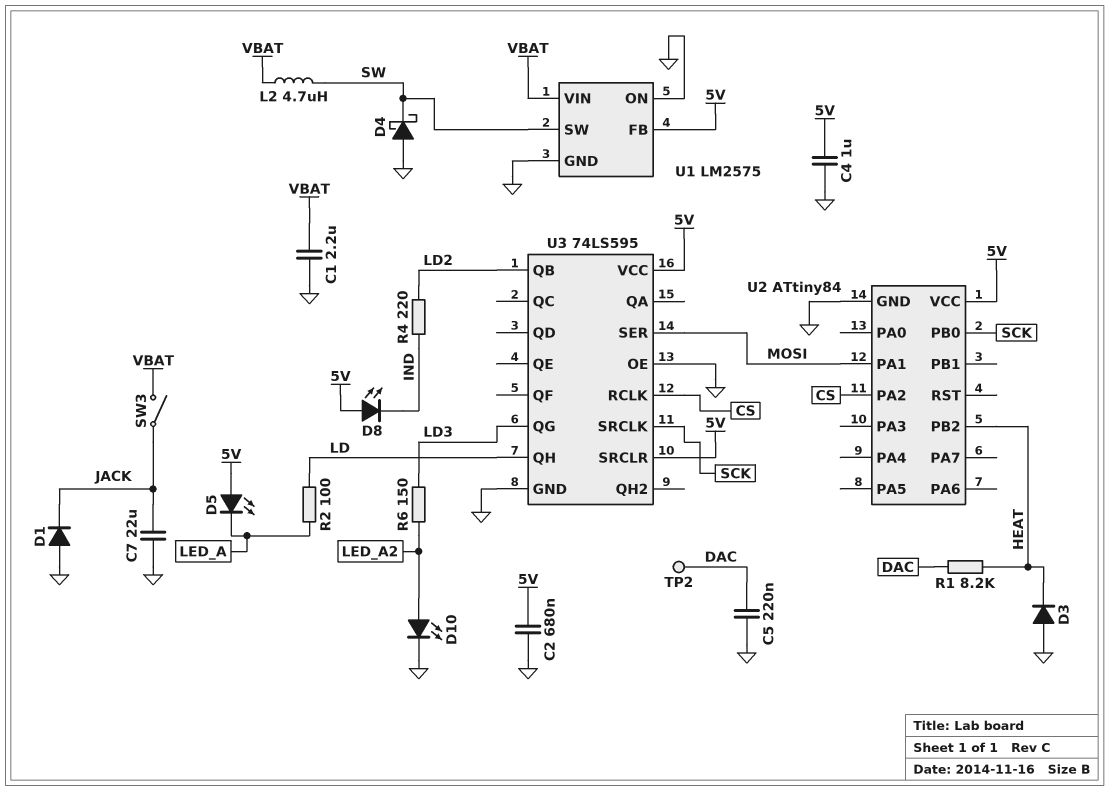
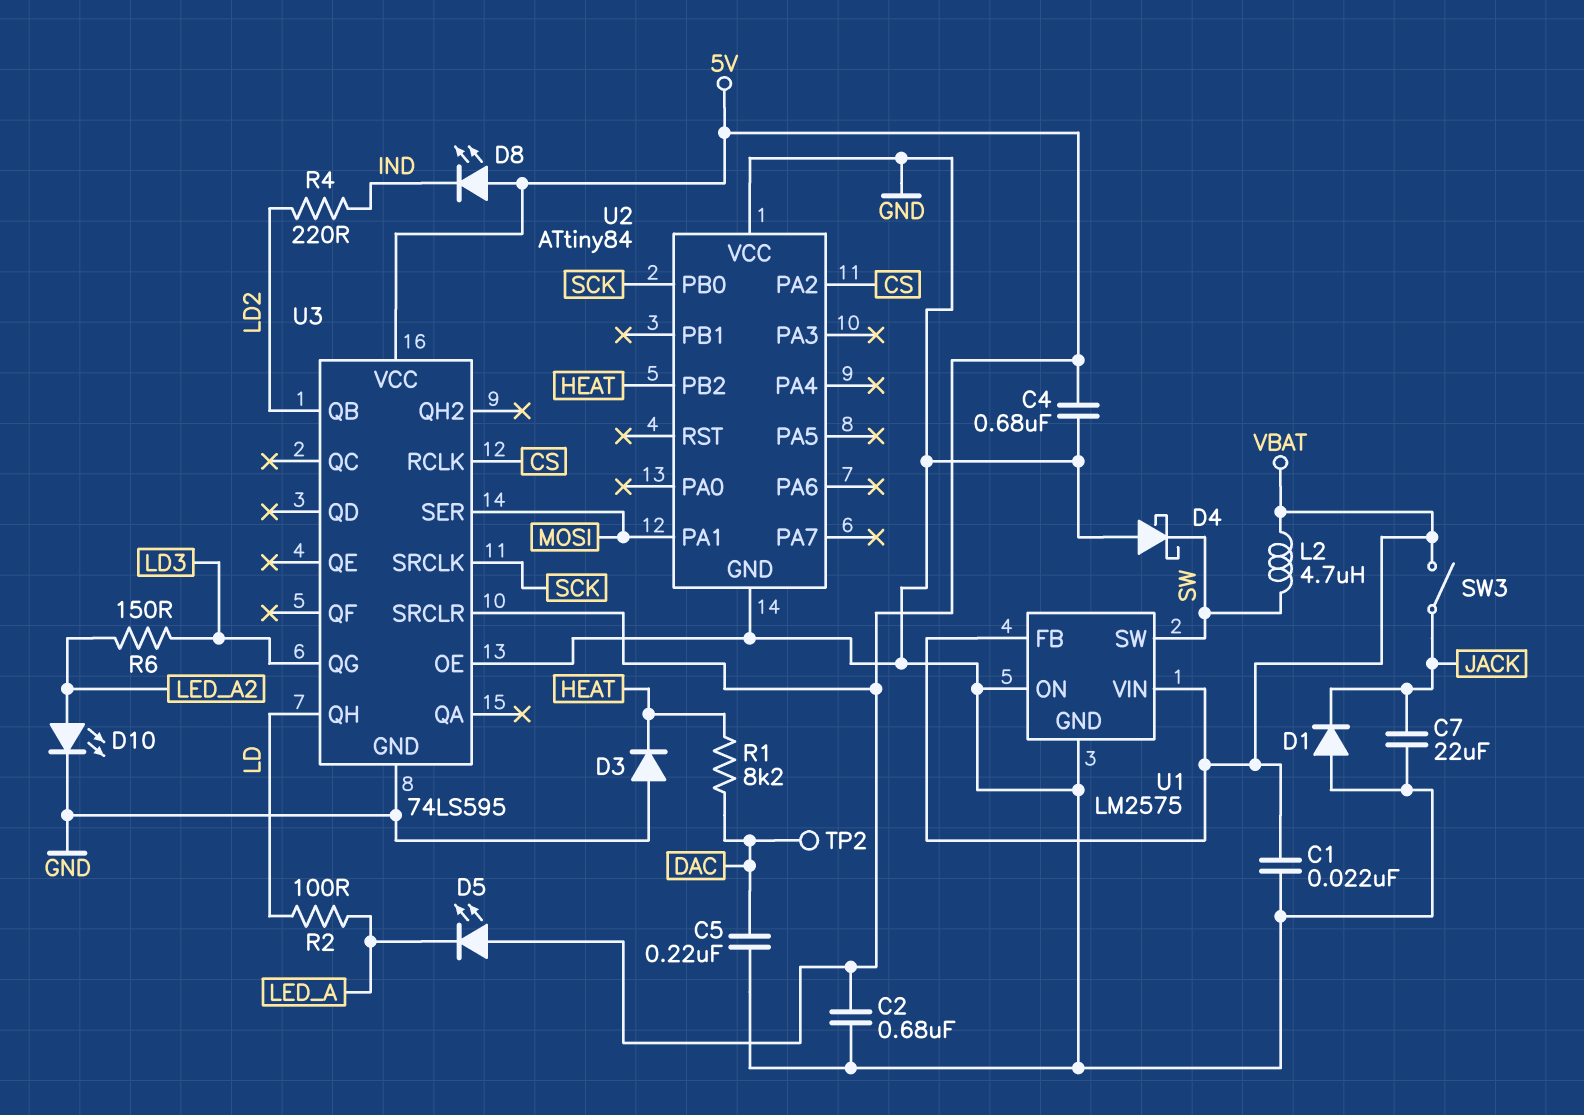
C1: 2.2uF (GND, VBAT) -> 22nF (GND, VBAT)
C4: 1uF (5V, GND) -> 680nF (5V, GND)
U1 pin FB: 5V -> VBAT
U2 pin VCC: 5V -> GND

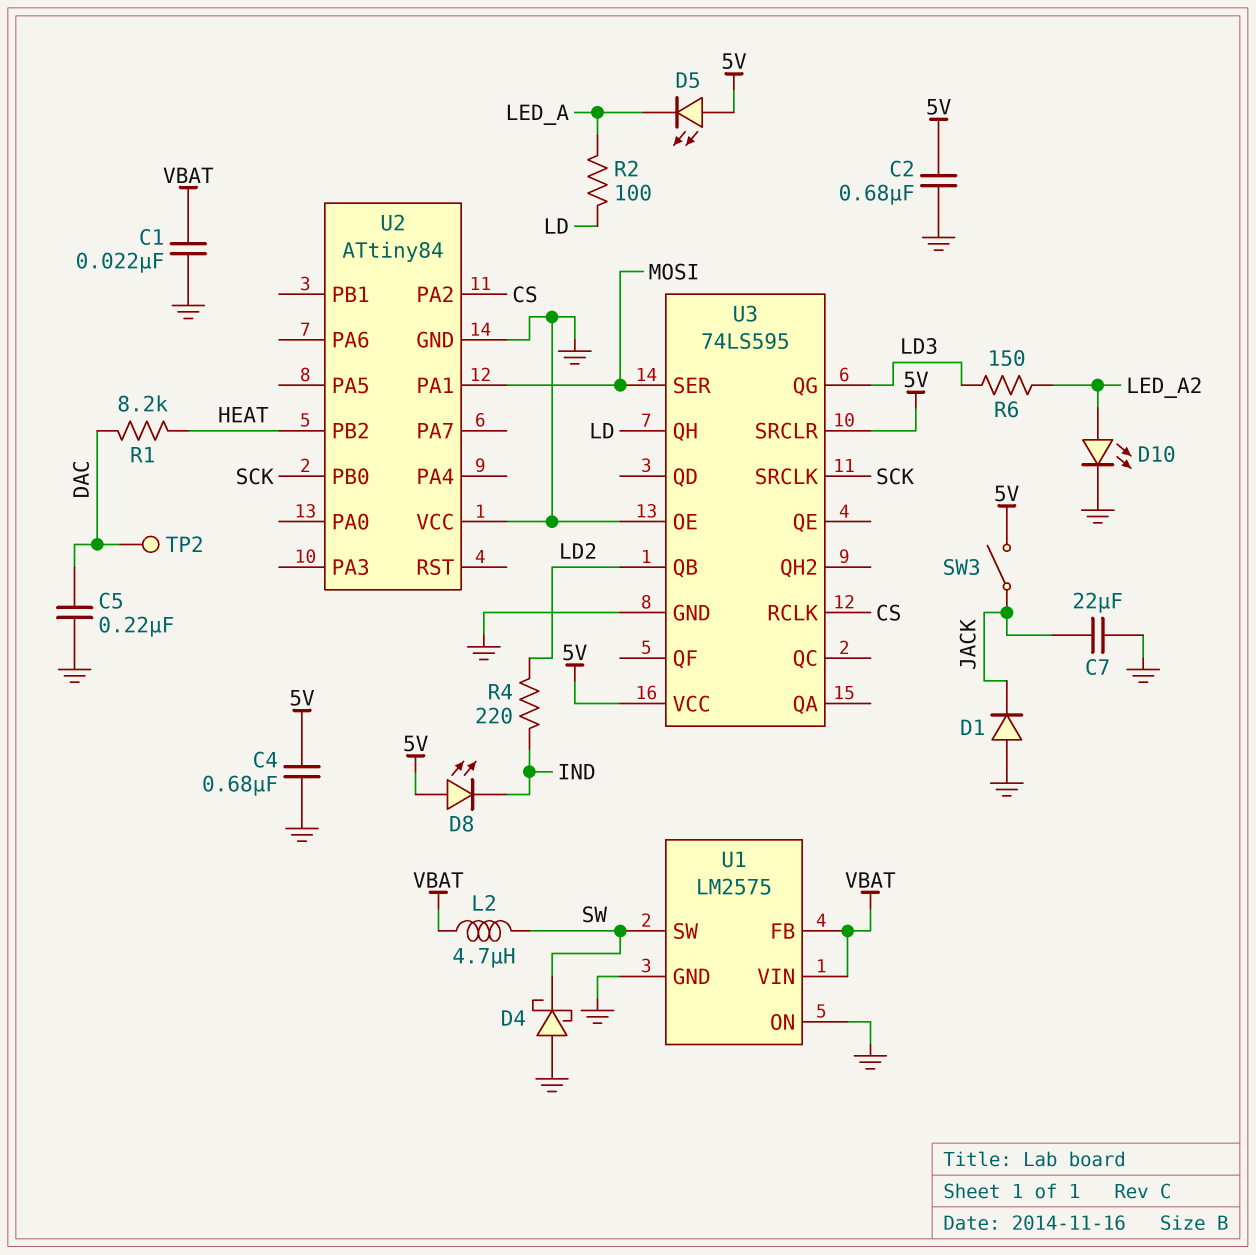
D3: diode (A GND, K HEAT) -> none
SW3: switch (JACK, VBAT) -> switch (5V, JACK)

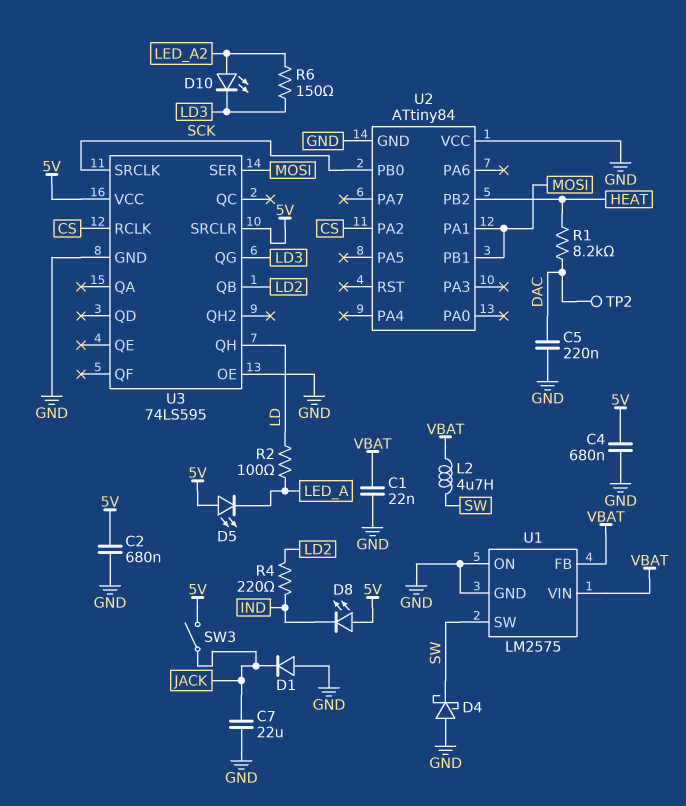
D10: LED (A LED_A2, K GND) -> LED (A LED_A2, K LD3)
U2 pin PB1: none -> MOSI

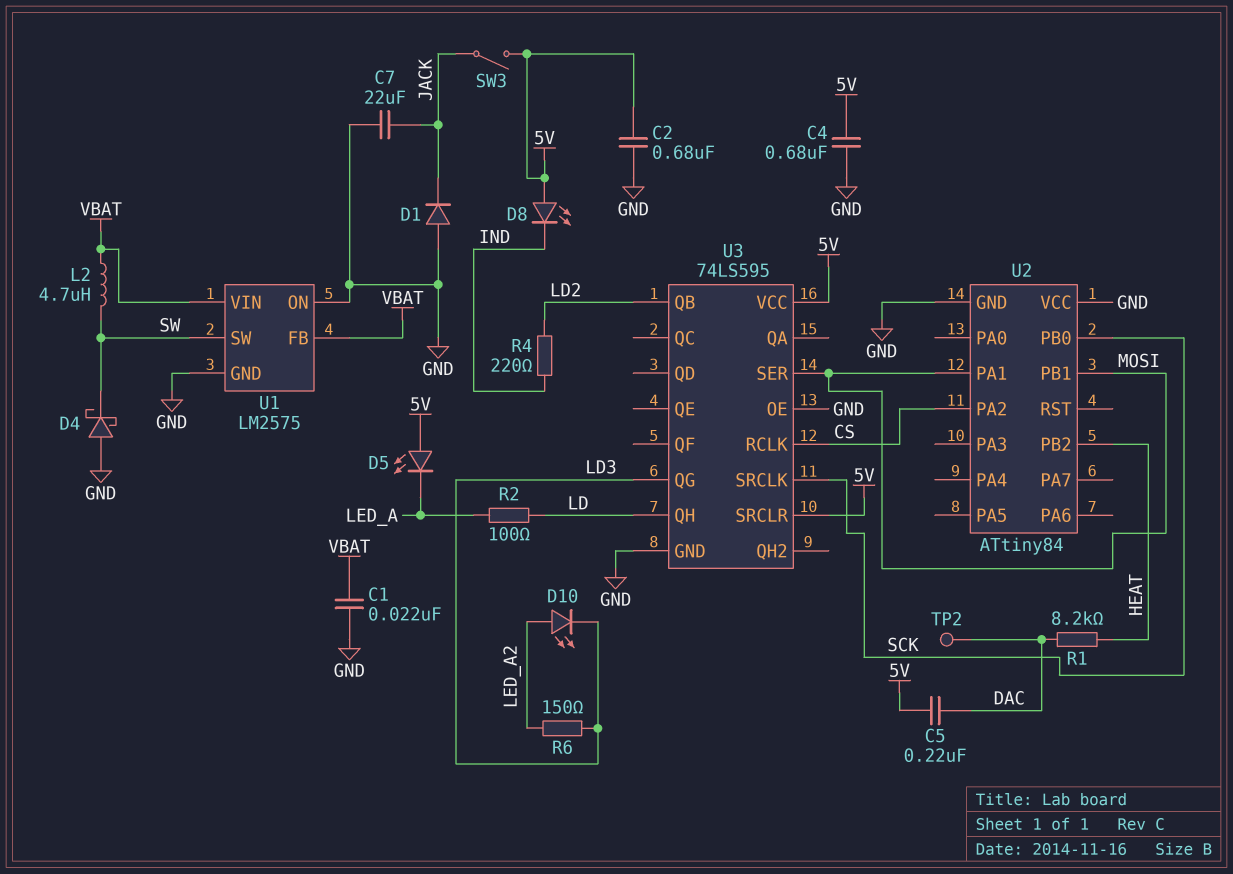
C5: 220nF (DAC, GND) -> 220nF (5V, DAC)

